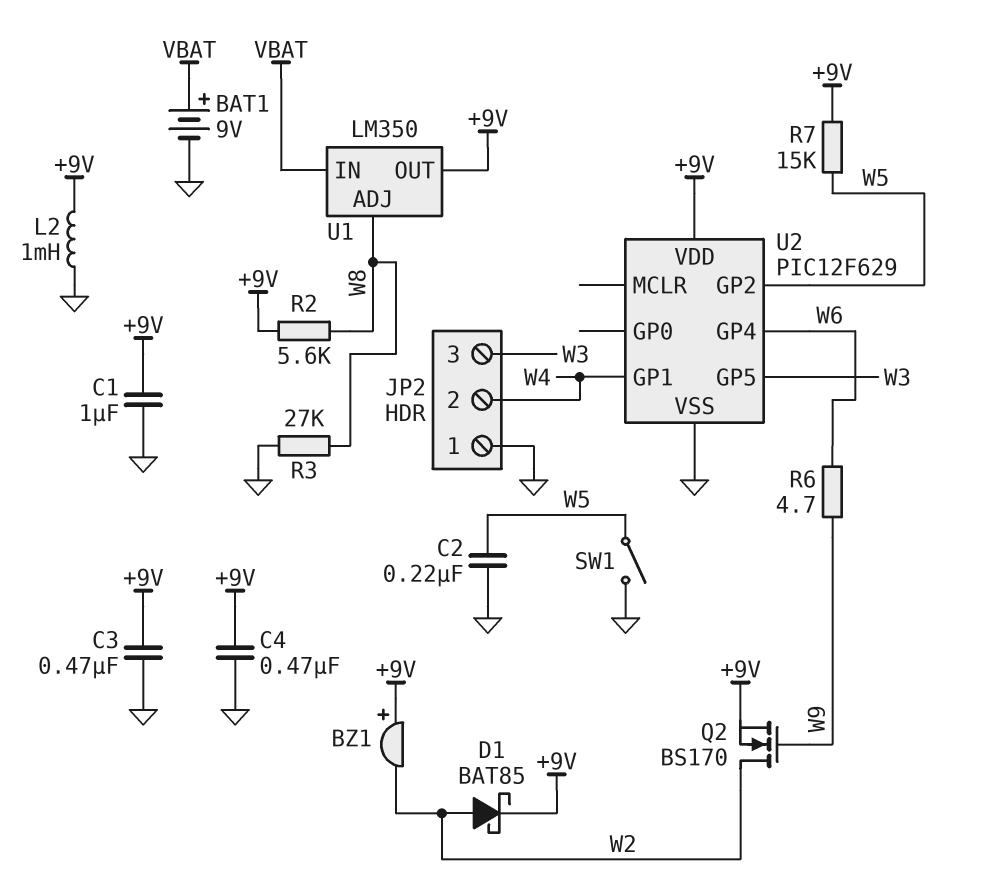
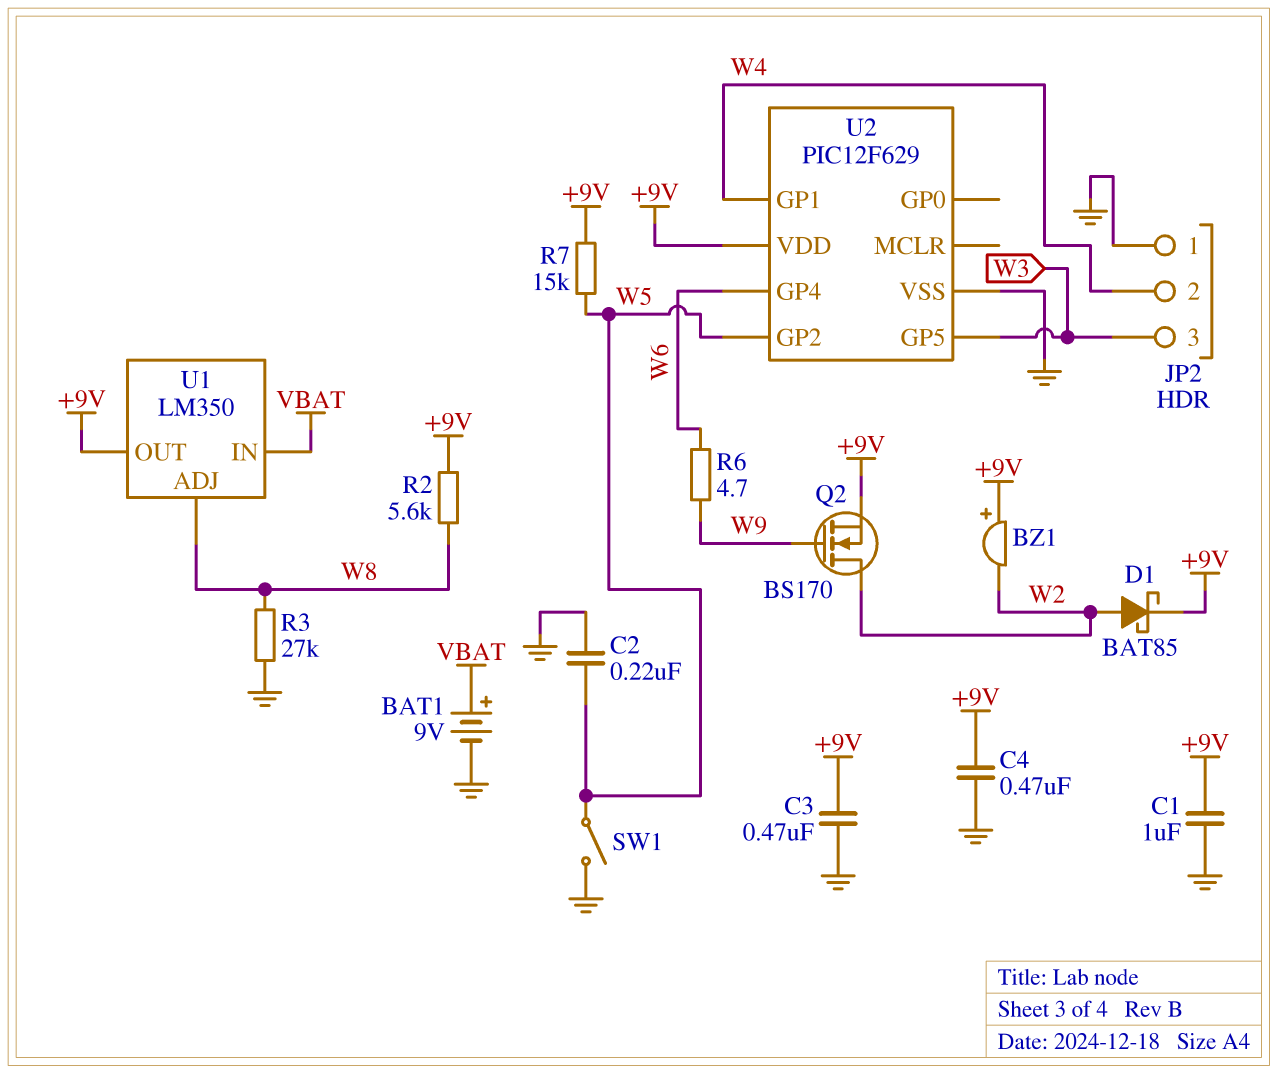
L2: 1mH (+9V, GND) -> none

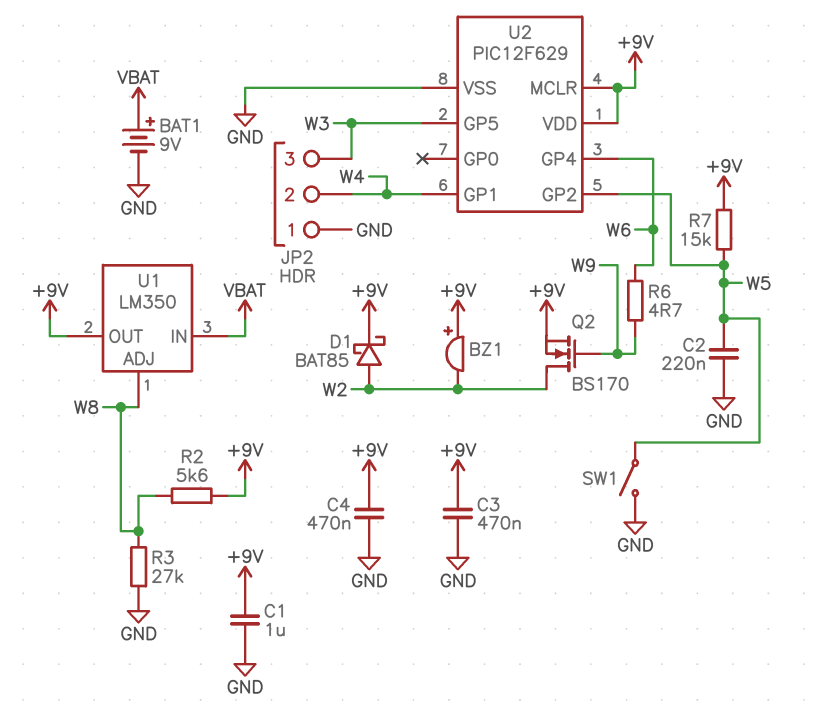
U2 pin MCLR: none -> +9V

